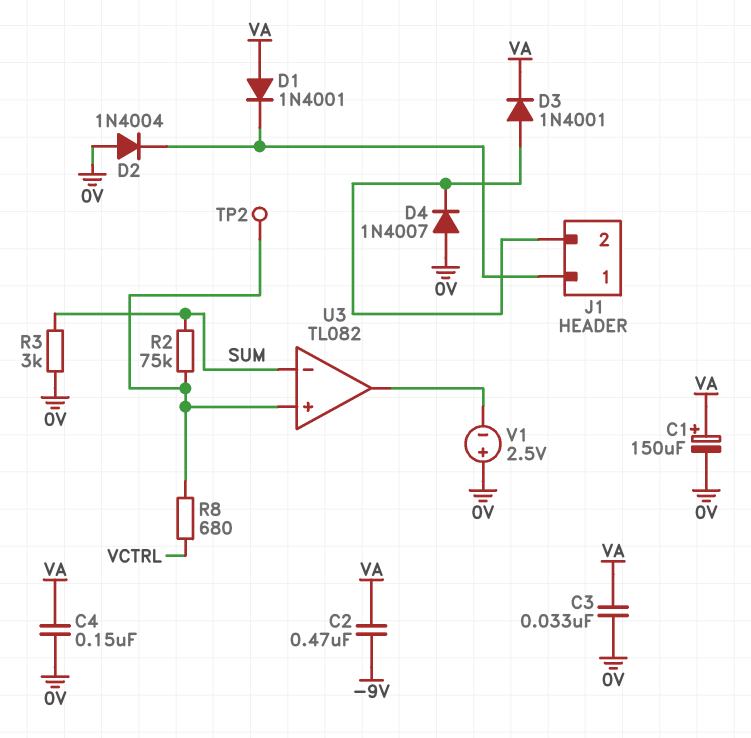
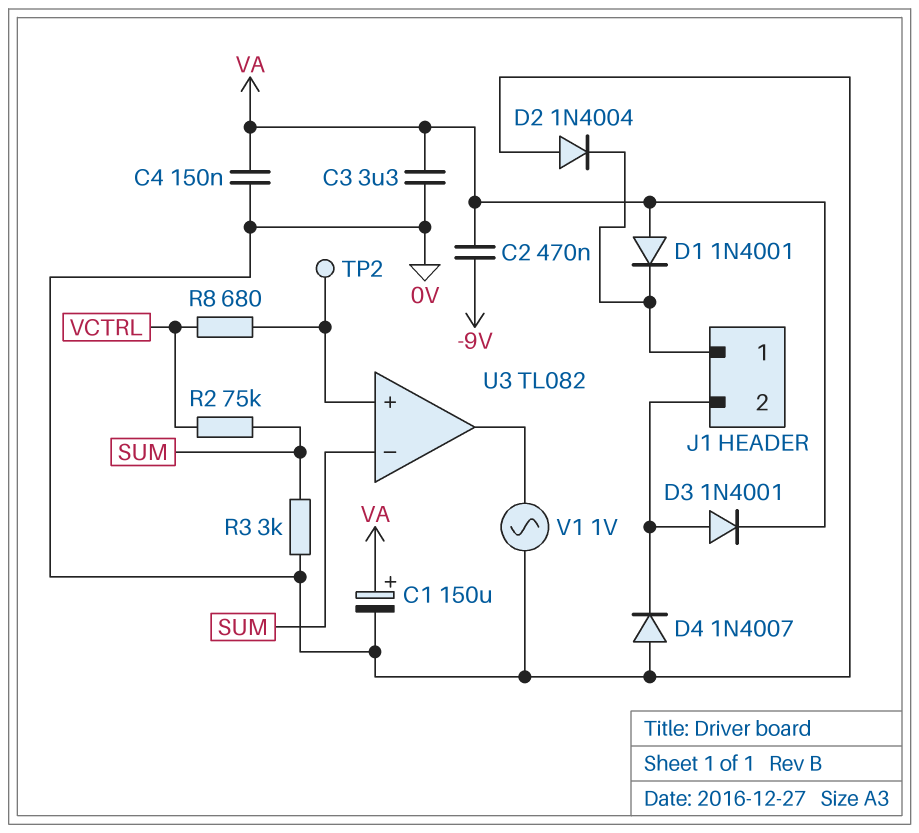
C3: 33nF (0V, VA) -> 3.3uF (0V, VA)
R2: 75k (SUM, U3/in+) -> 75k (SUM, VCTRL)
V1: 2.5V (plus 0V, minus U3/out) -> AC 1V (0V, U3/out)

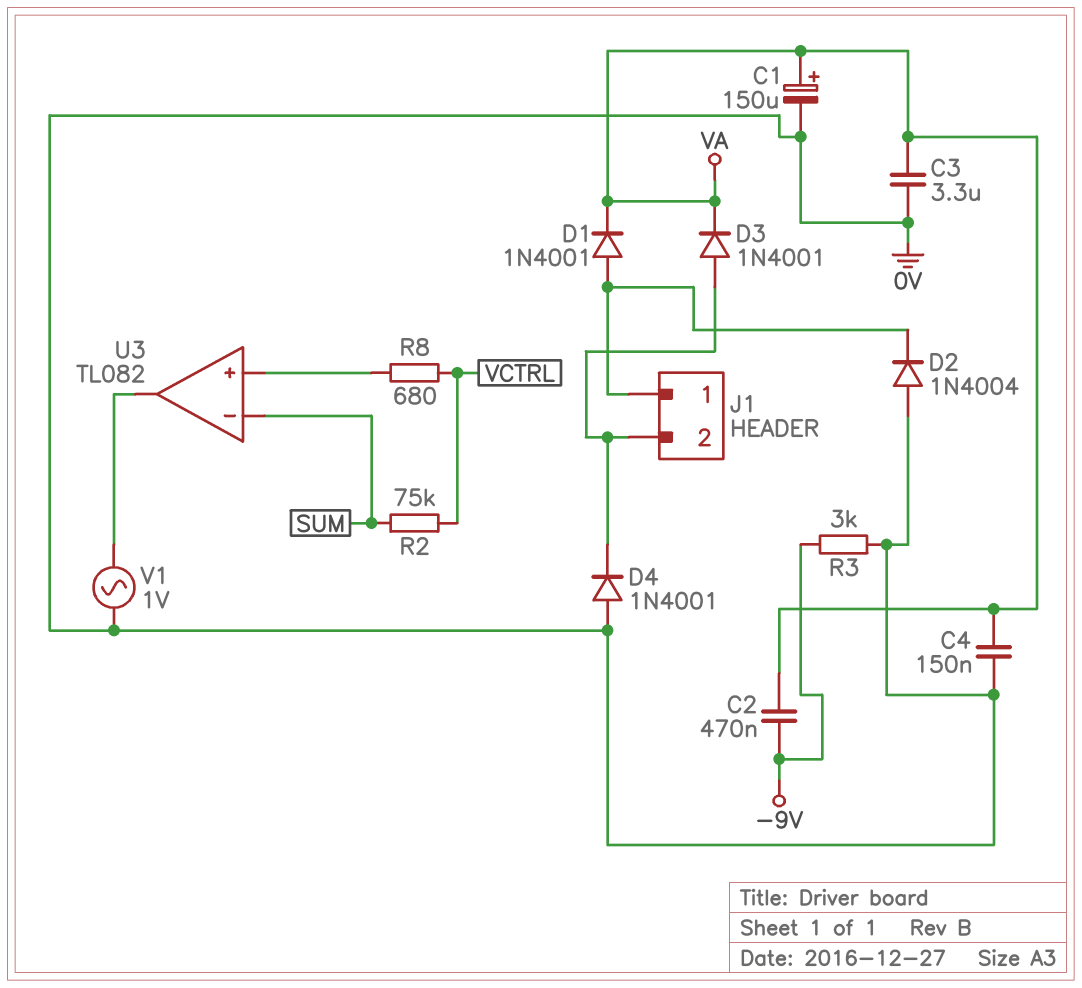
D1: diode 1N4001 (A VA, K J1/1) -> diode 1N4001 (A J1/1, K VA)
D4: diode 1N4007 (A 0V, K J1/2) -> diode 1N4001 (A 0V, K J1/2)
R3: 3k (0V, SUM) -> 3k (-9V, 0V)
TP2: test point (U3/in+) -> none

